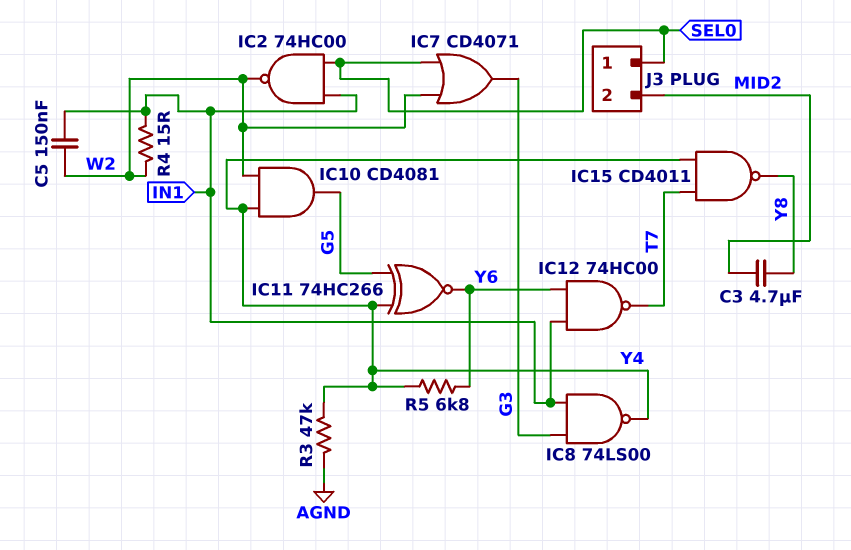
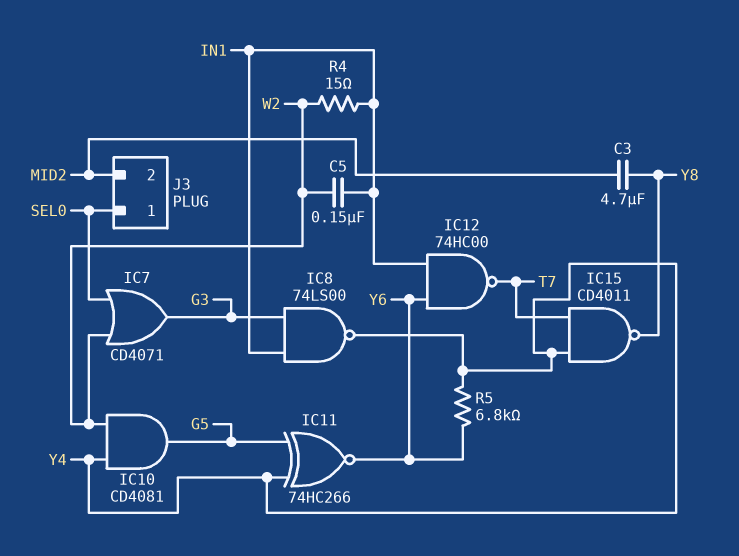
IC2: NAND 74HC00 (in IN1, in SEL0, out W2) -> none
R3: 47k (AGND, Y4) -> none

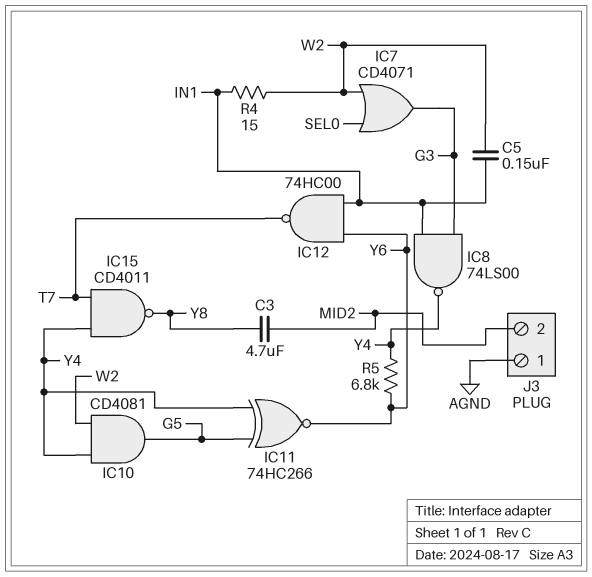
J3 pin 1: SEL0 -> AGND

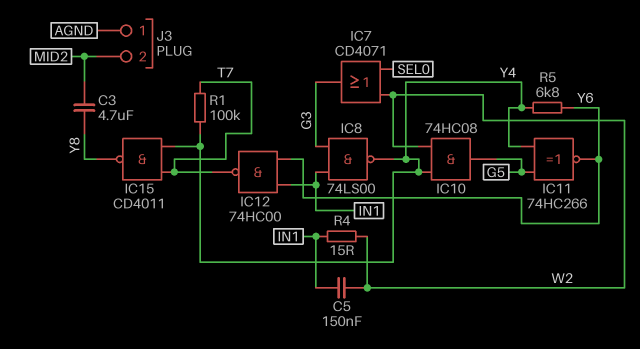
IC10: AND CD4081 (in W2, in Y4, out G5) -> AND 74HC08 (in W2, in Y4, out G5)
R1: none -> 100k (T7, Y4)

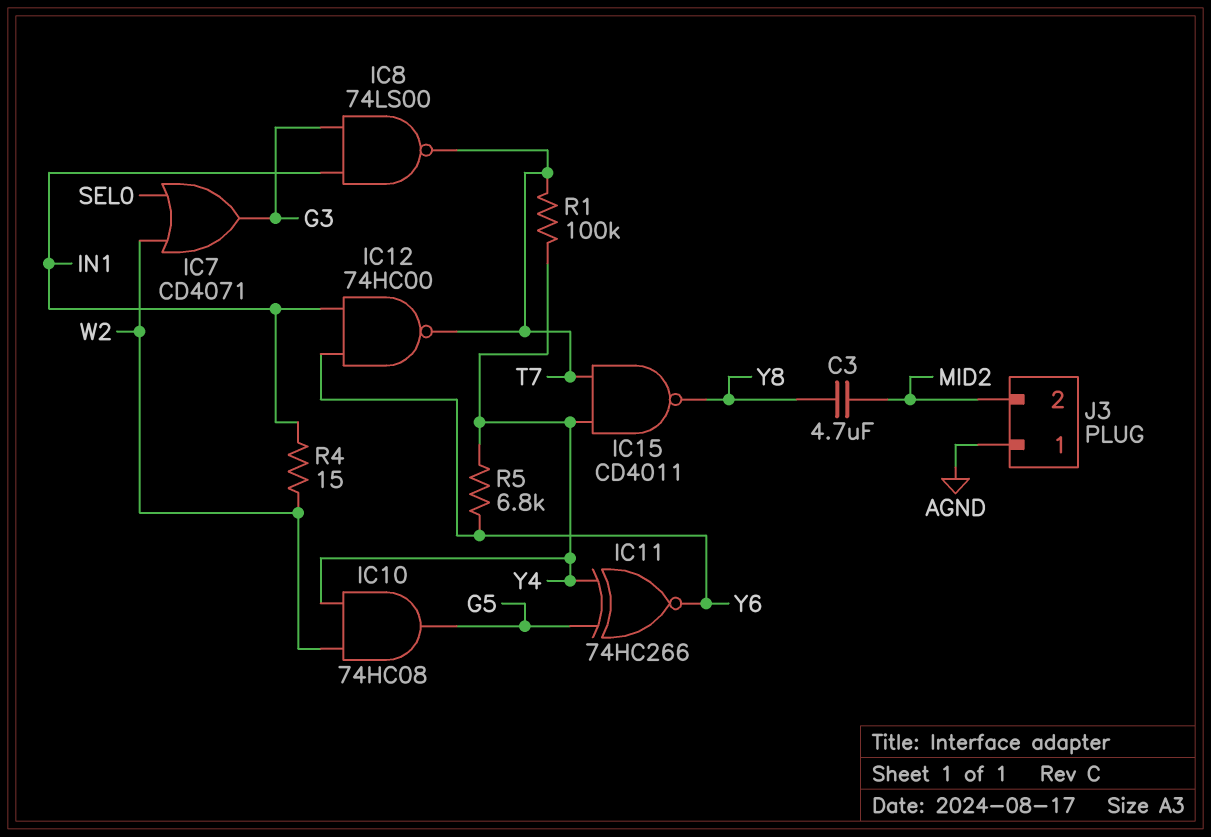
C5: 150nF (IN1, W2) -> none
IC8: NAND 74LS00 (in G3, in IN1, out Y4) -> NAND 74LS00 (in G3, in IN1, out T7)

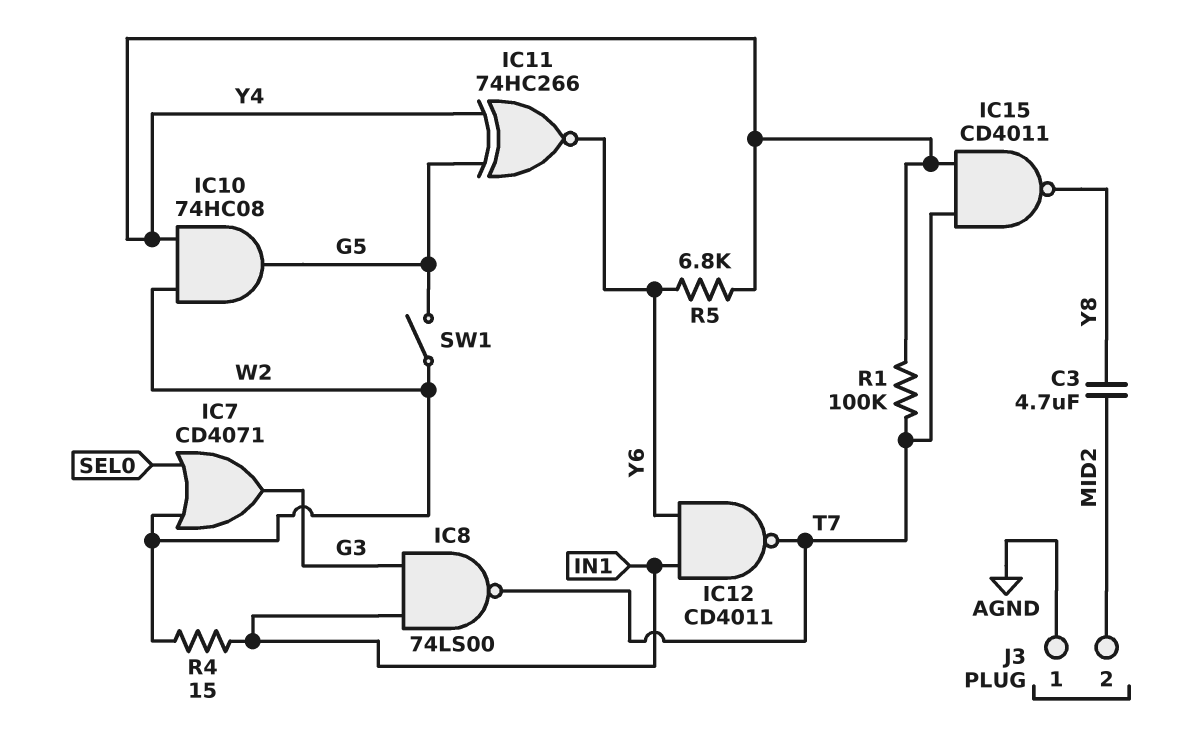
IC12: NAND 74HC00 (in IN1, in Y6, out T7) -> NAND CD4011 (in IN1, in Y6, out T7)
SW1: none -> switch (G5, W2)

